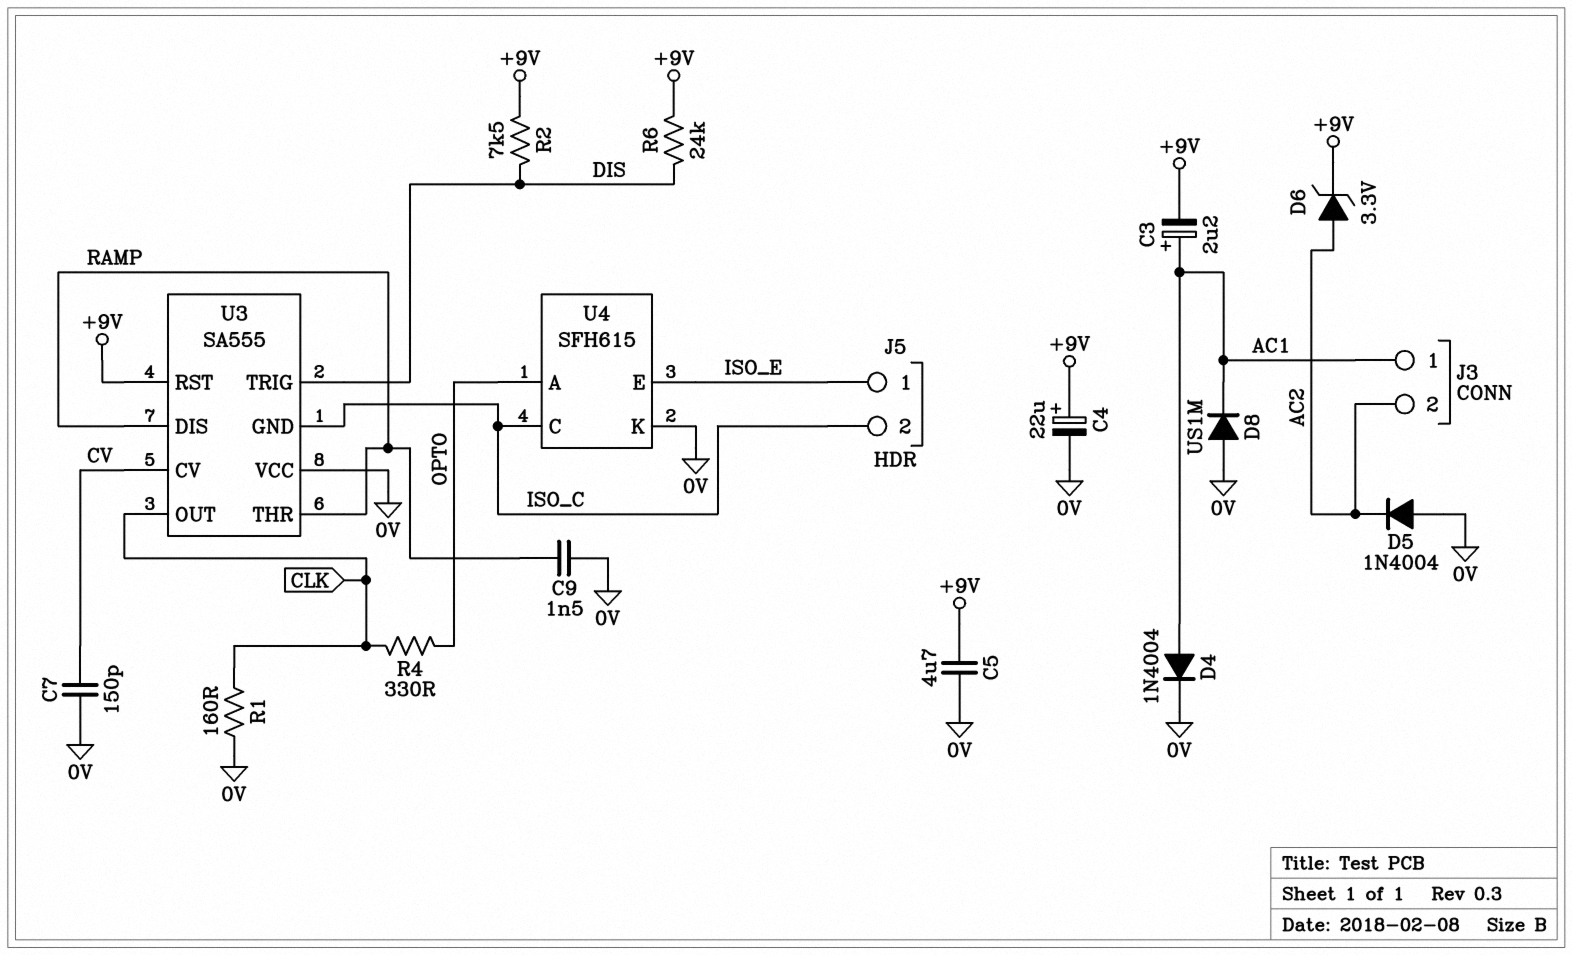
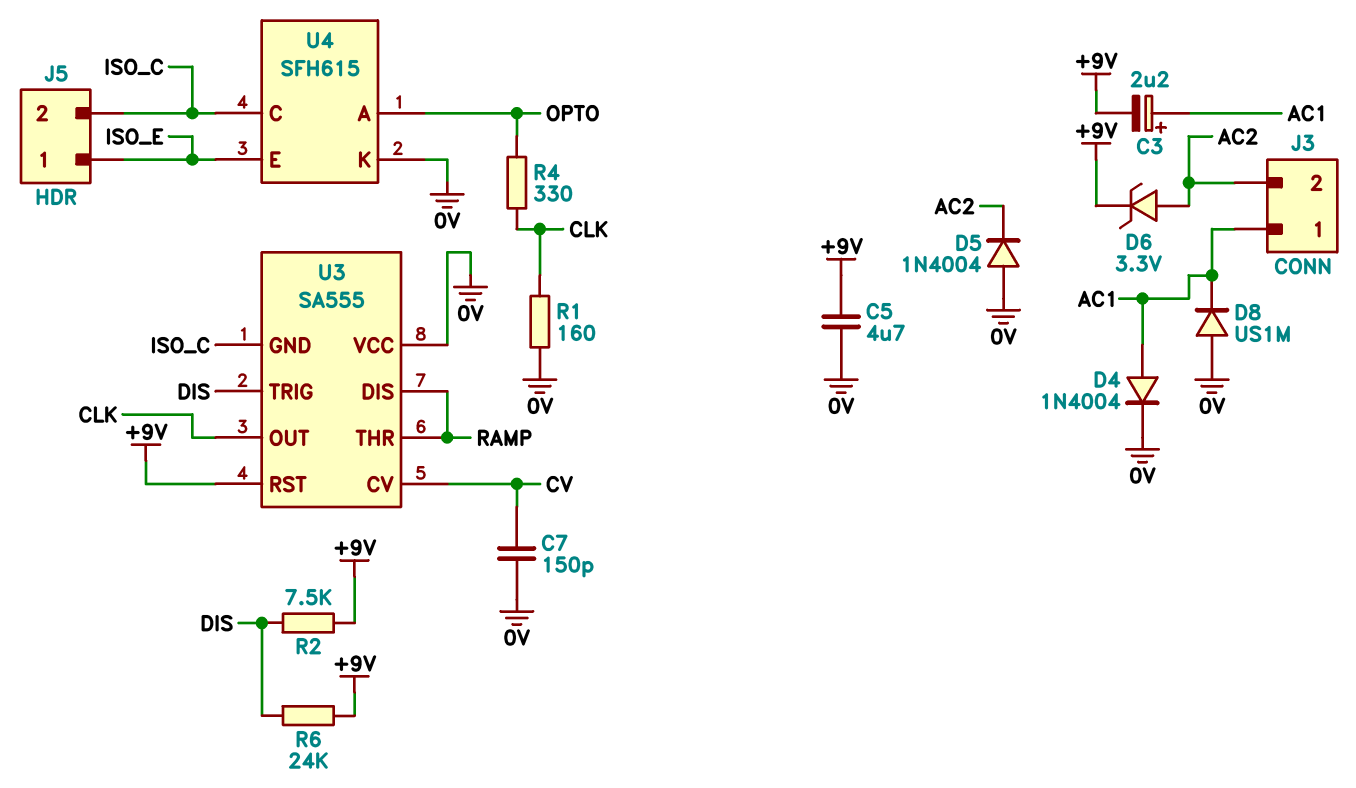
C4: 22uF (plus +9V, minus 0V) -> none
C9: 1.5nF (0V, RAMP) -> none

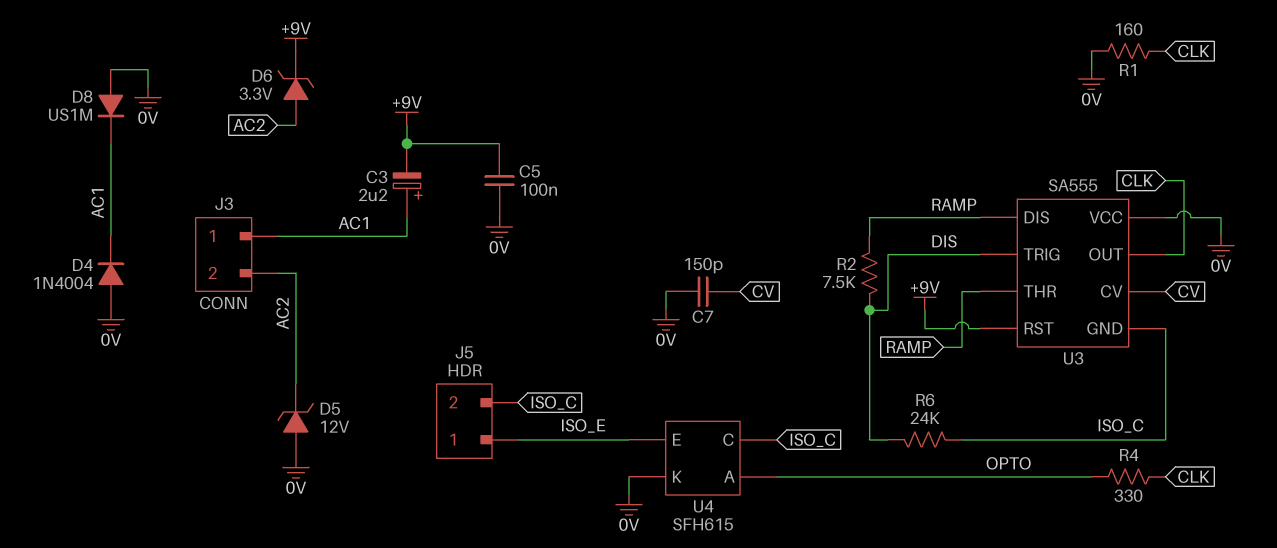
C5: 4.7uF (+9V, 0V) -> 100nF (+9V, 0V)
D4: diode 1N4004 (A AC1, K 0V) -> diode 1N4004 (A 0V, K AC1)
D5: diode 1N4004 (A 0V, K AC2) -> zener 12V (A 0V, K AC2)
R2: 7.5k (+9V, DIS) -> 7.5k (DIS, RAMP)
R6: 24k (+9V, DIS) -> 24k (DIS, ISO_C)

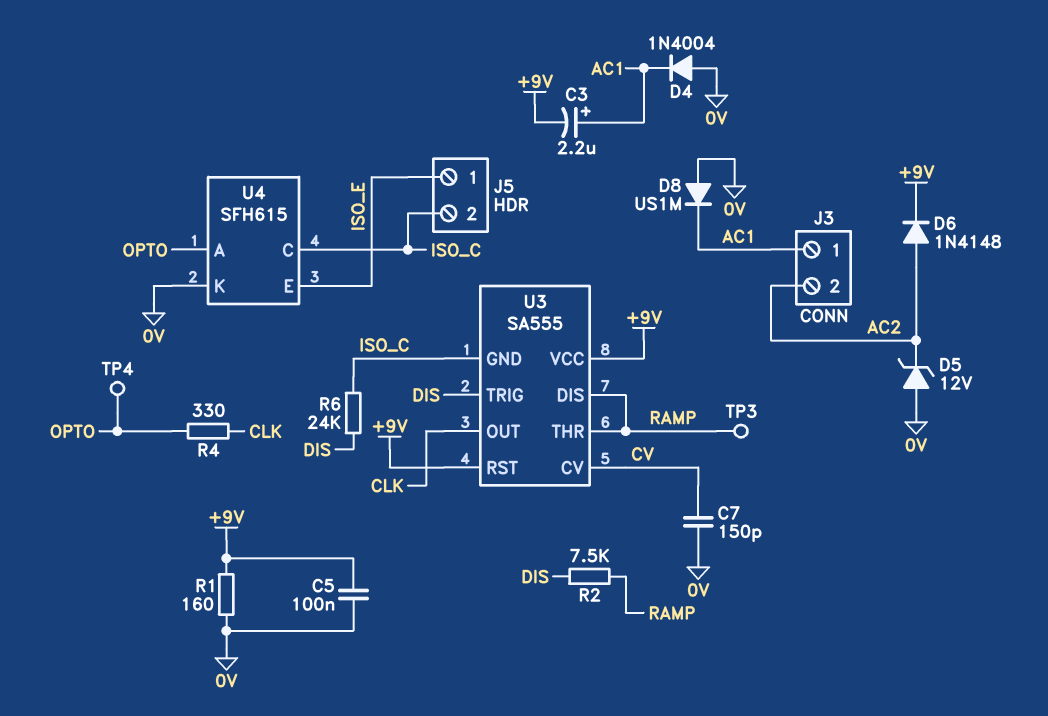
D6: zener 3.3V (A AC2, K +9V) -> diode 1N4148 (A AC2, K +9V)
R1: 160 (0V, CLK) -> 160 (+9V, 0V)
TP3: none -> test point (RAMP)
TP4: none -> test point (OPTO)
U3 pin VCC: 0V -> +9V

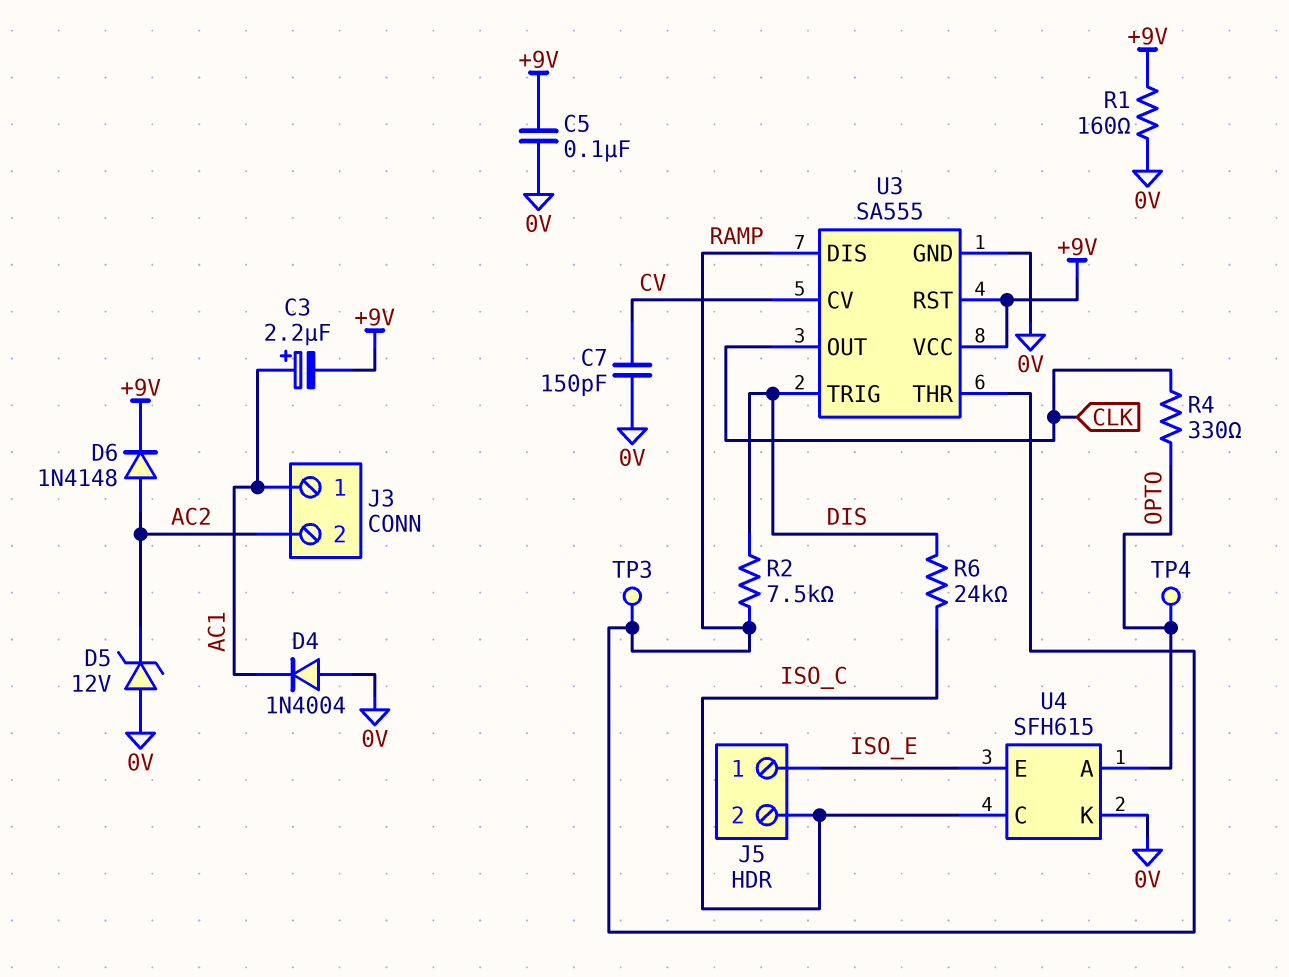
D8: diode US1M (A 0V, K AC1) -> none
U3 pin GND: ISO_C -> 0V

